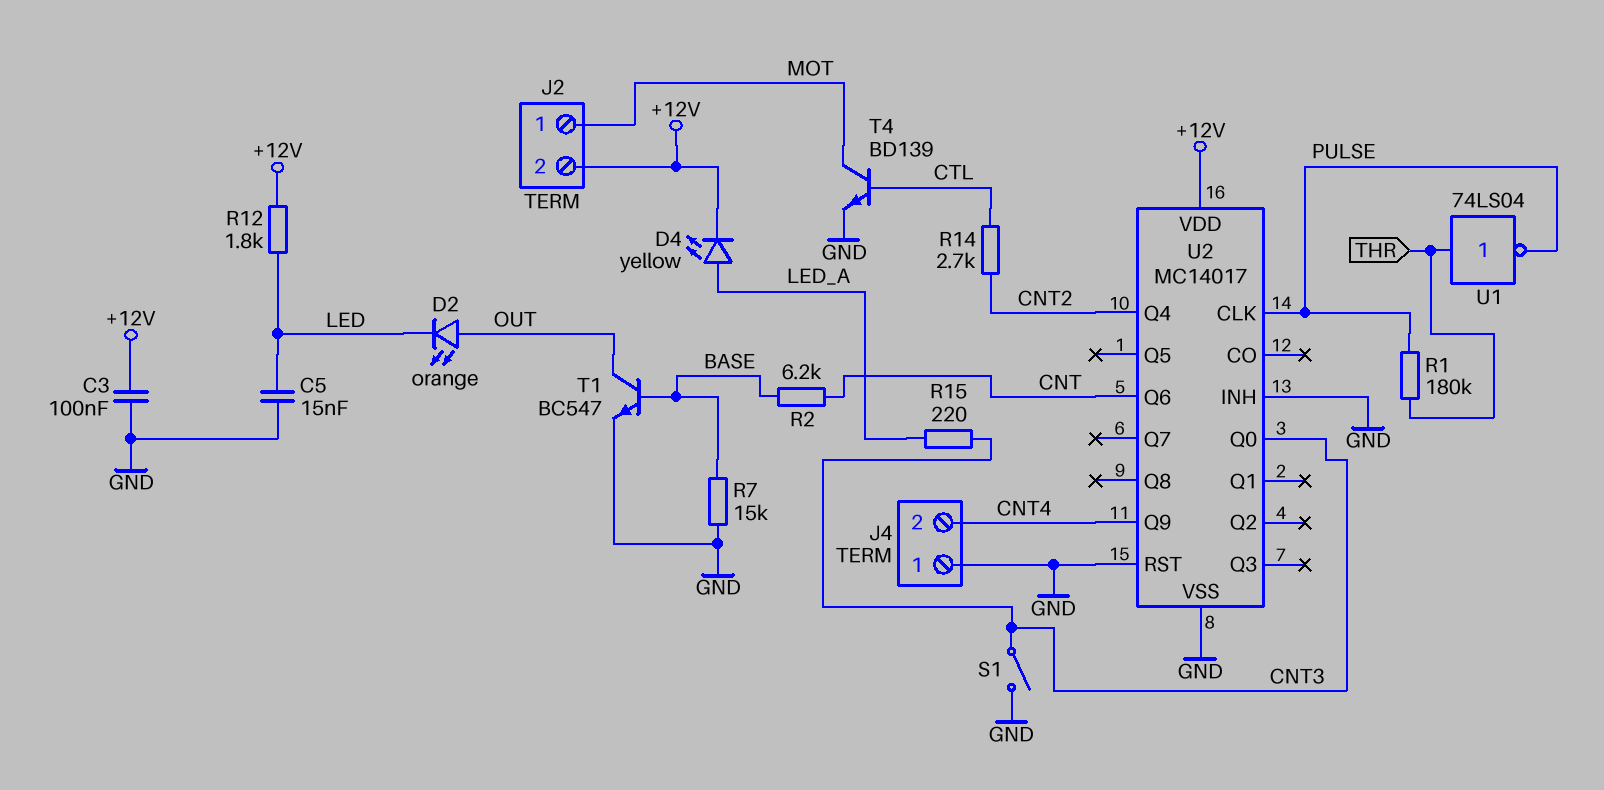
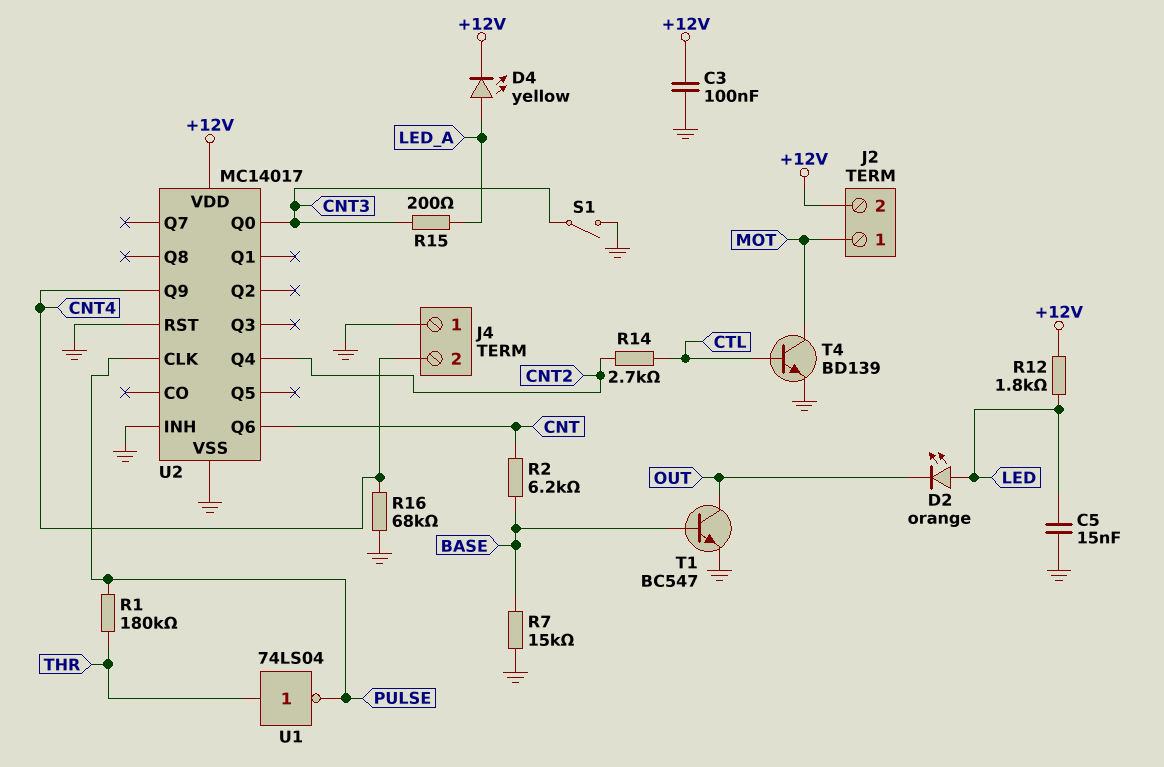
D2: LED orange (A OUT, K LED) -> LED orange (A LED, K OUT)
R15: 220 (CNT3, LED_A) -> 200 (CNT3, LED_A)
R16: none -> 68k (CNT4, GND)

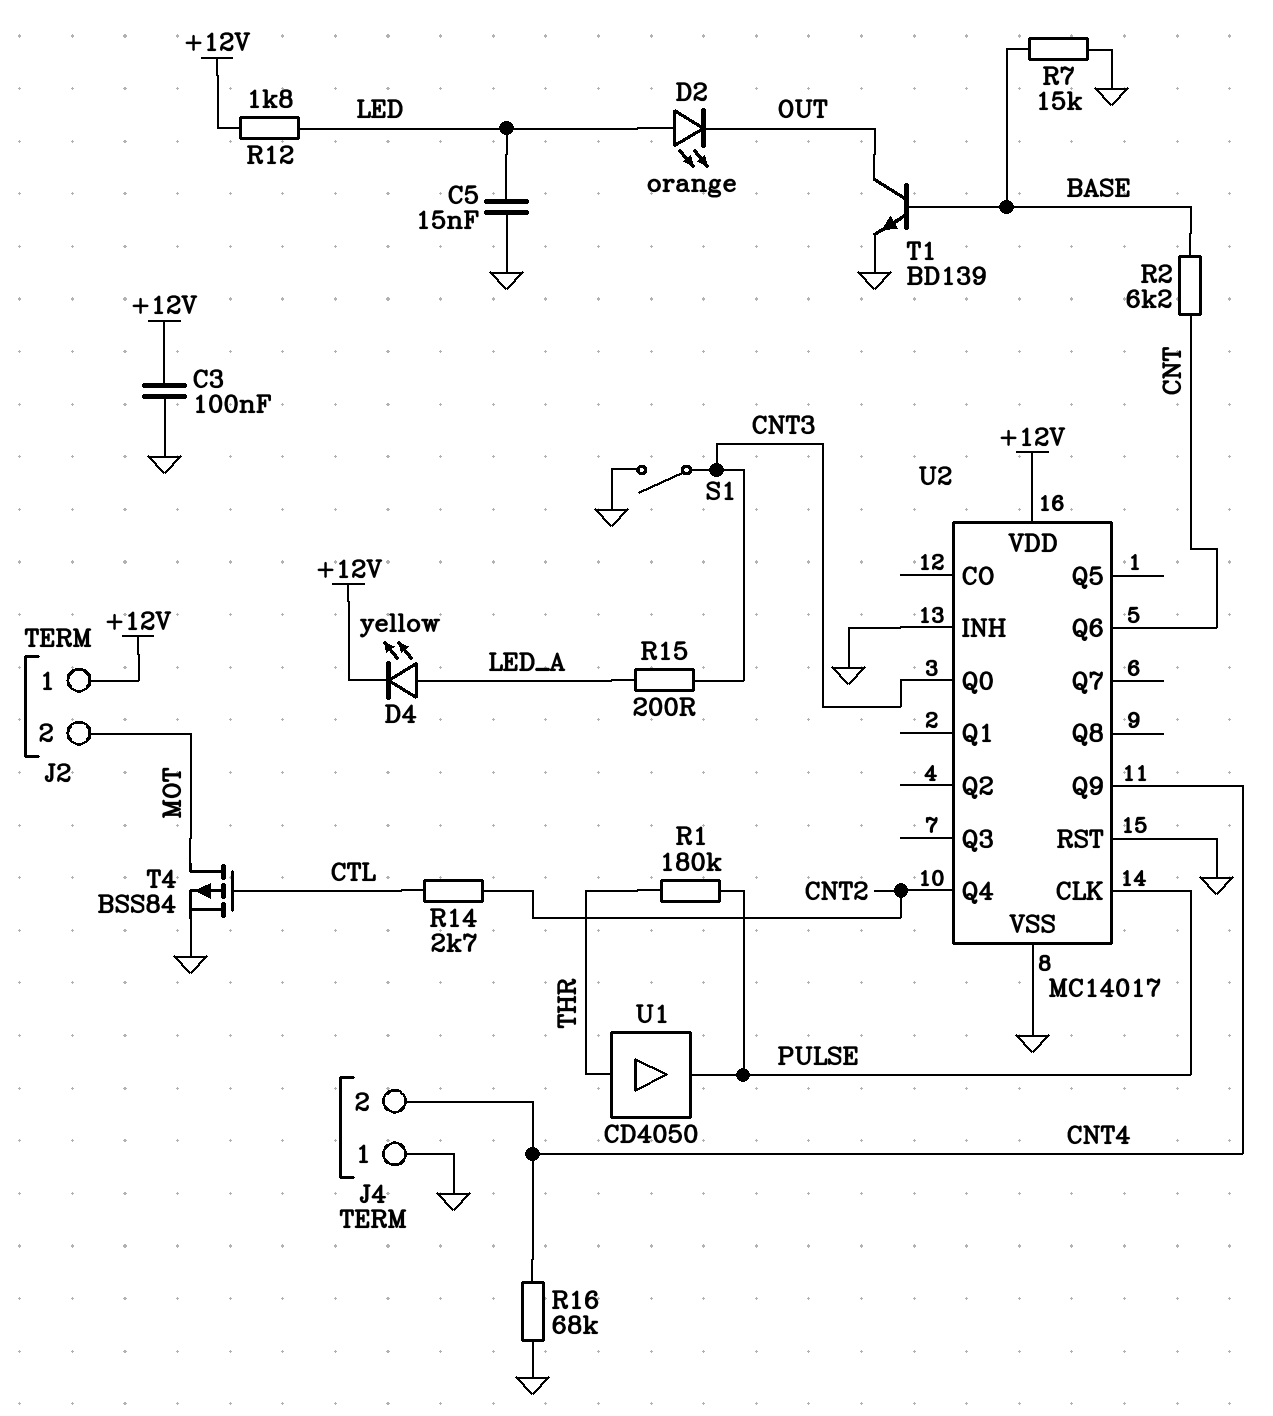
J2 pin 1: MOT -> +12V
J2 pin 2: +12V -> MOT
T1: NPN BC547 (B BASE, C OUT, E GND) -> NPN BD139 (B BASE, C OUT, E GND)
T4: NPN BD139 (B CTL, C MOT, E GND) -> PMOS BSS84 (G CTL, D MOT, S GND)
U1: NOT 74LS04 (in THR, out PULSE) -> buffer CD4050 (in THR, out PULSE)

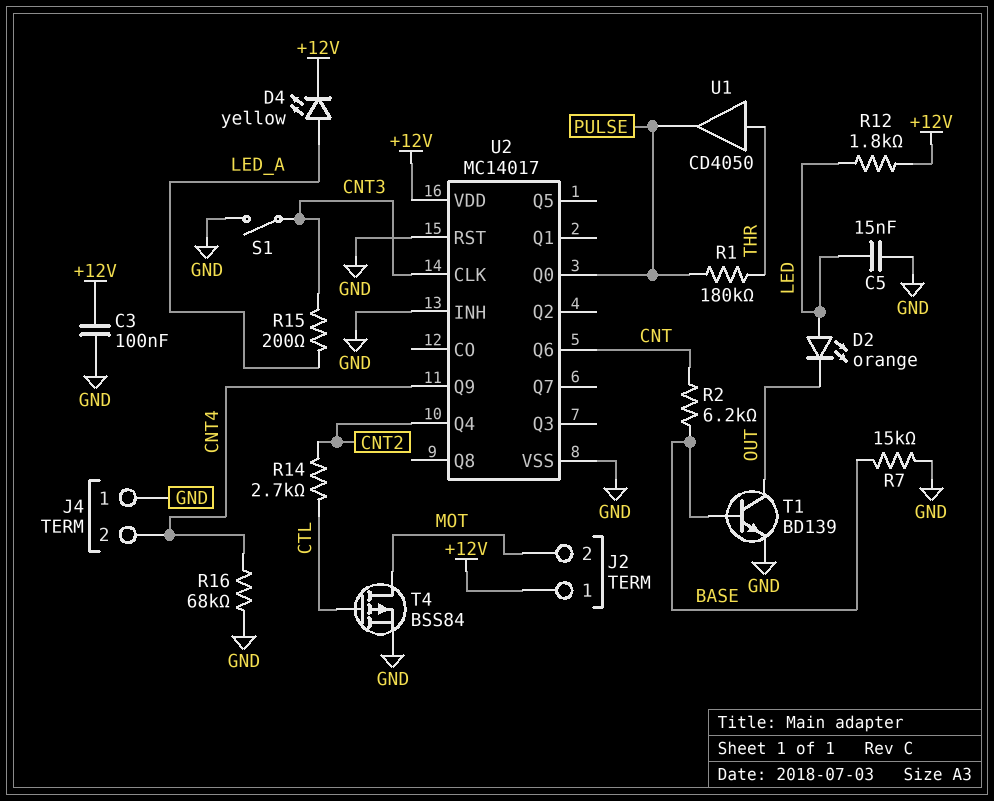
U2 pin CLK: PULSE -> CNT3
U2 pin Q0: CNT3 -> PULSE

